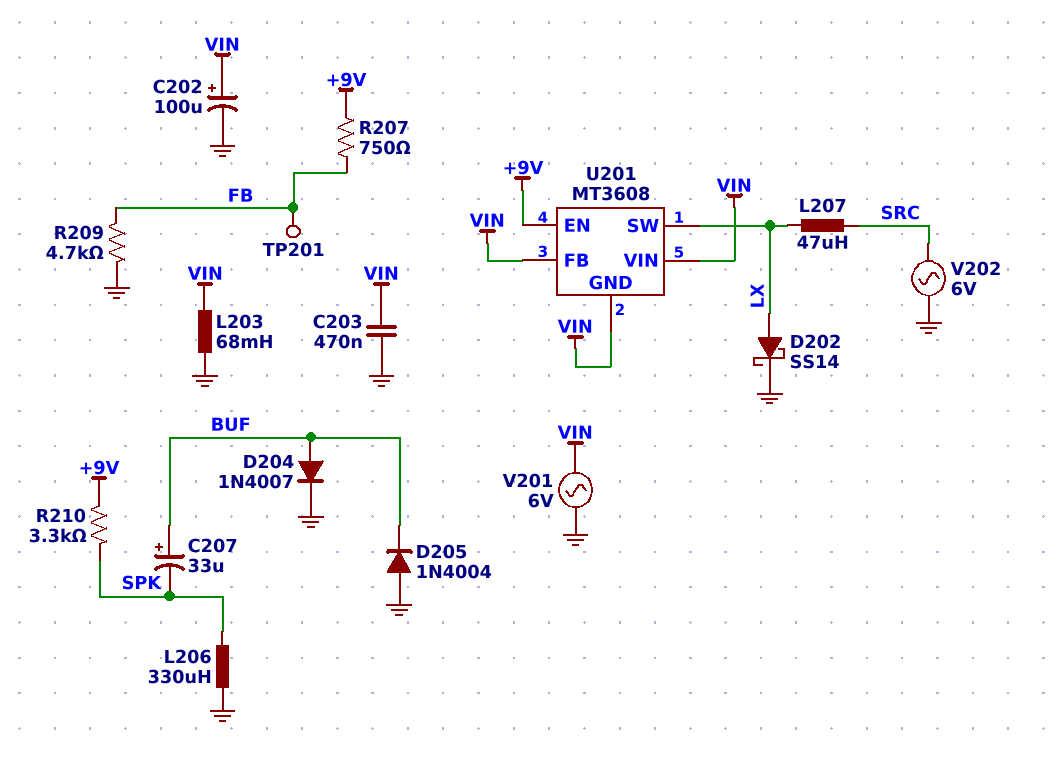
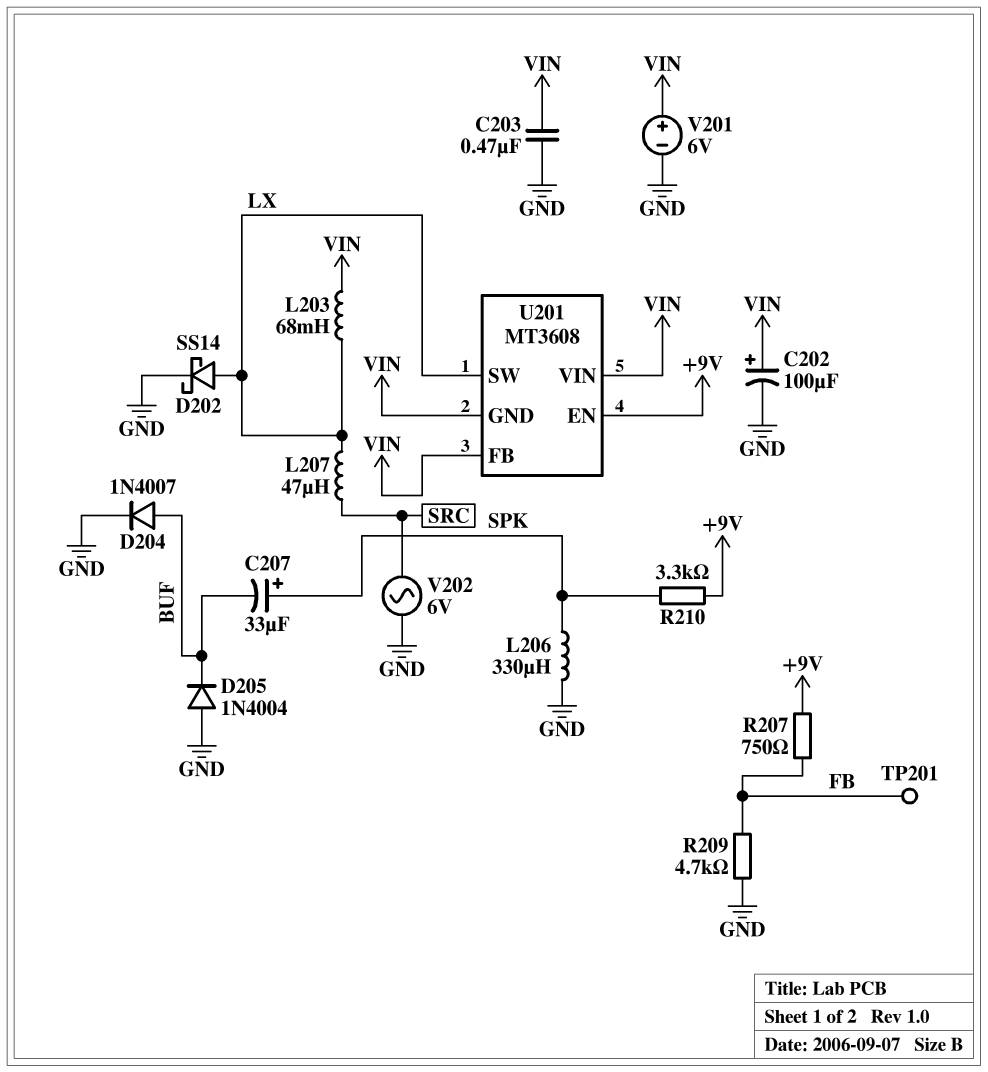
C207: 33uF (plus BUF, minus SPK) -> 33uF (plus SPK, minus BUF)
L203: 68mH (GND, VIN) -> 68mH (LX, VIN)
V201: AC 6V (GND, VIN) -> 6V (plus VIN, minus GND)

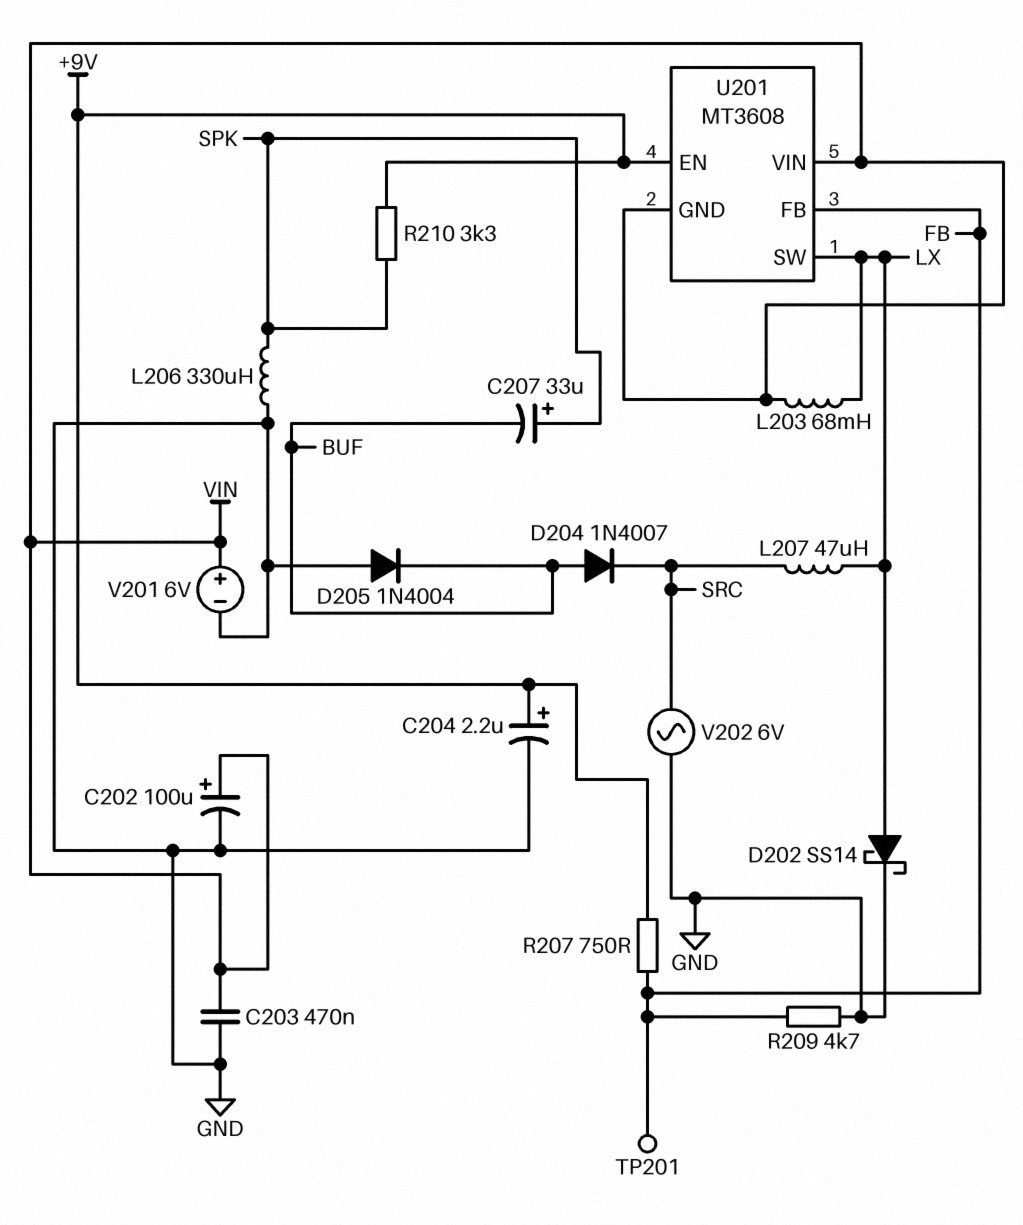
C204: none -> 2.2uF (plus +9V, minus GND)
D204: diode 1N4007 (A BUF, K GND) -> diode 1N4007 (A BUF, K SRC)
U201 pin FB: VIN -> FB

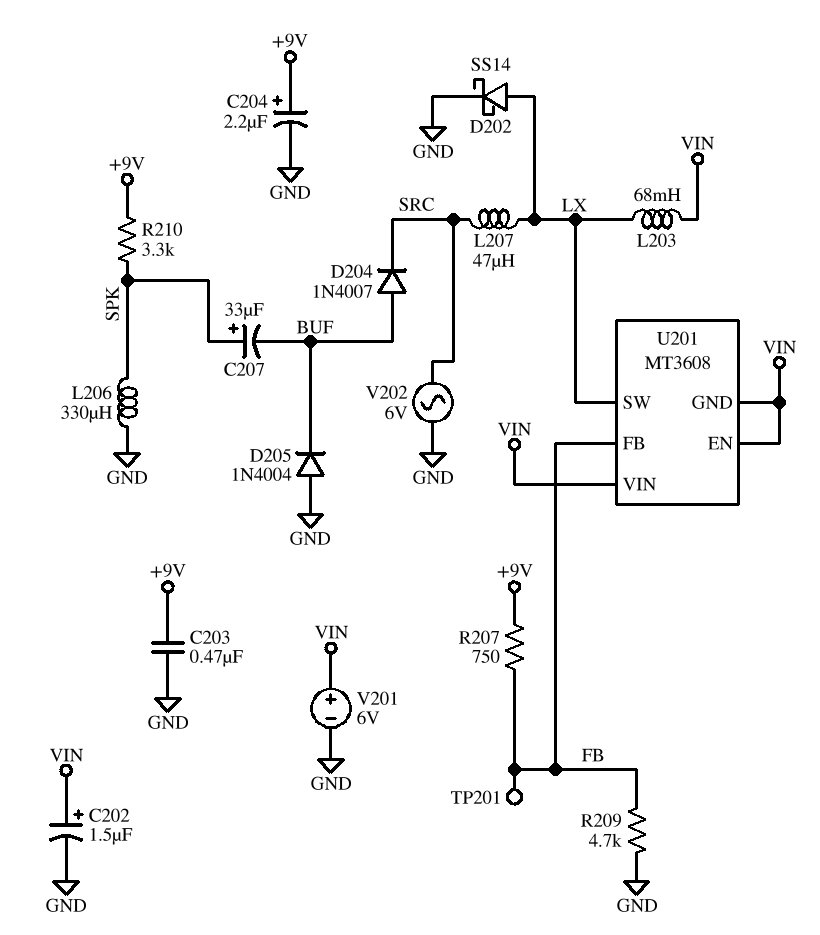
C202: 100uF (plus VIN, minus GND) -> 1.5uF (plus VIN, minus GND)
C203: 470nF (GND, VIN) -> 470nF (+9V, GND)
U201 pin EN: +9V -> VIN

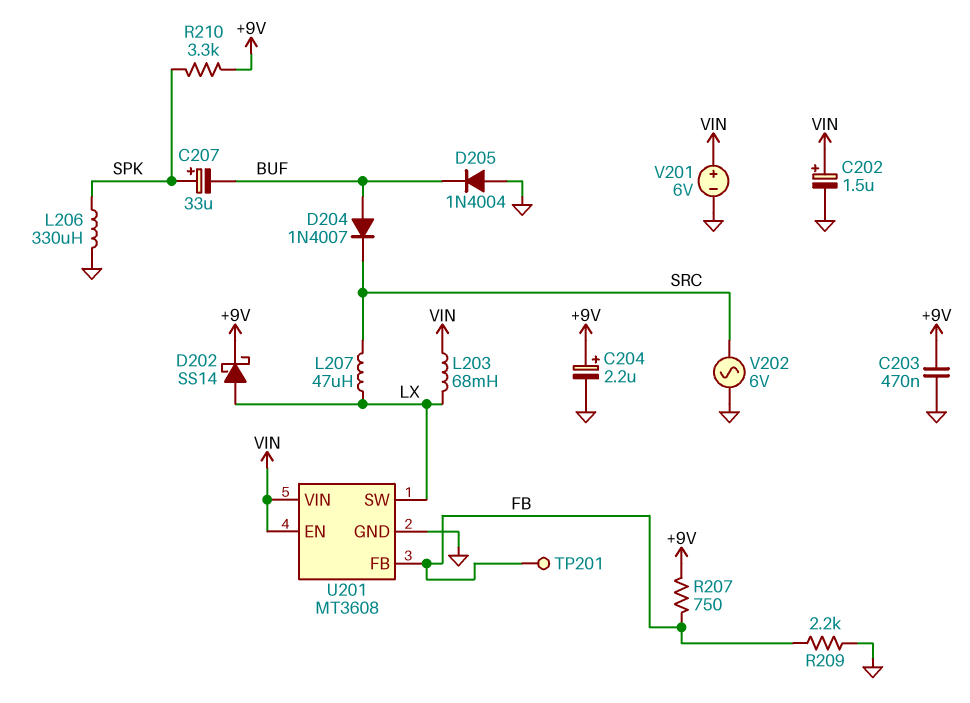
D202: schottky SS14 (A LX, K GND) -> schottky SS14 (A LX, K +9V)
R209: 4.7k (FB, GND) -> 2.2k (FB, GND)
U201 pin GND: VIN -> GND

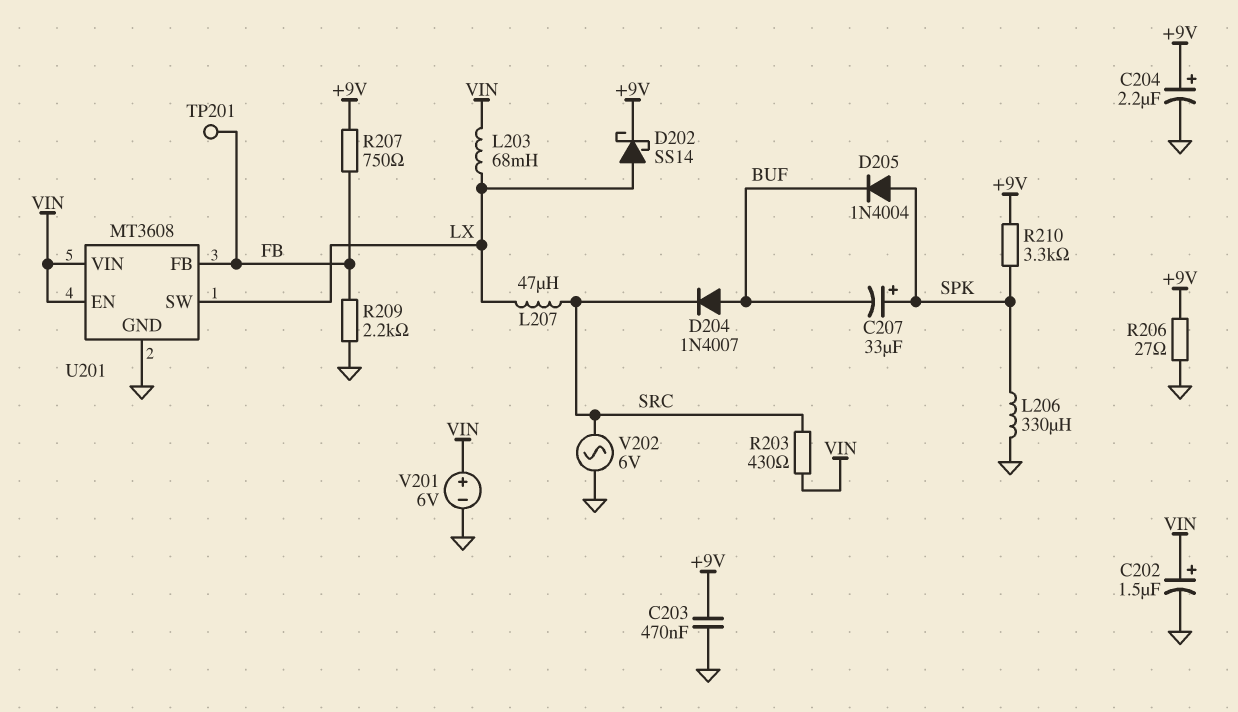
D205: diode 1N4004 (A GND, K BUF) -> diode 1N4004 (A SPK, K BUF)
R203: none -> 430 (SRC, VIN)
R206: none -> 27 (+9V, GND)

